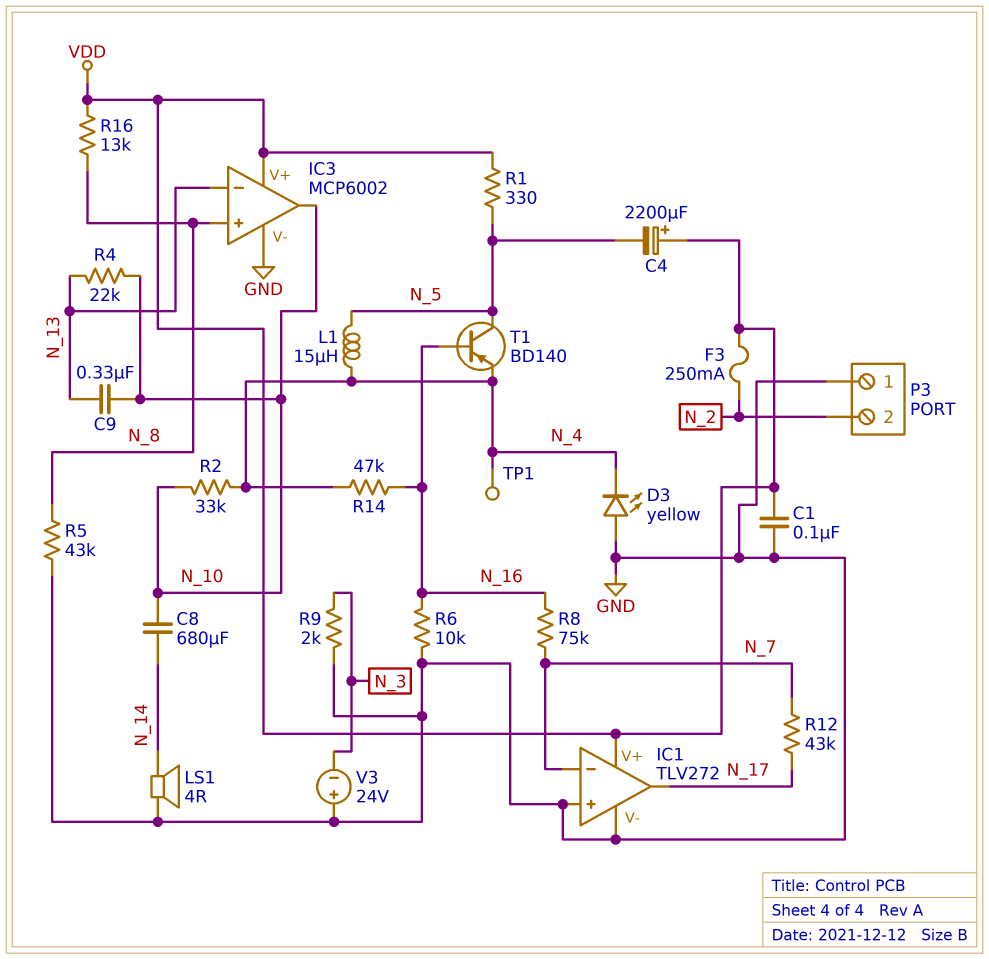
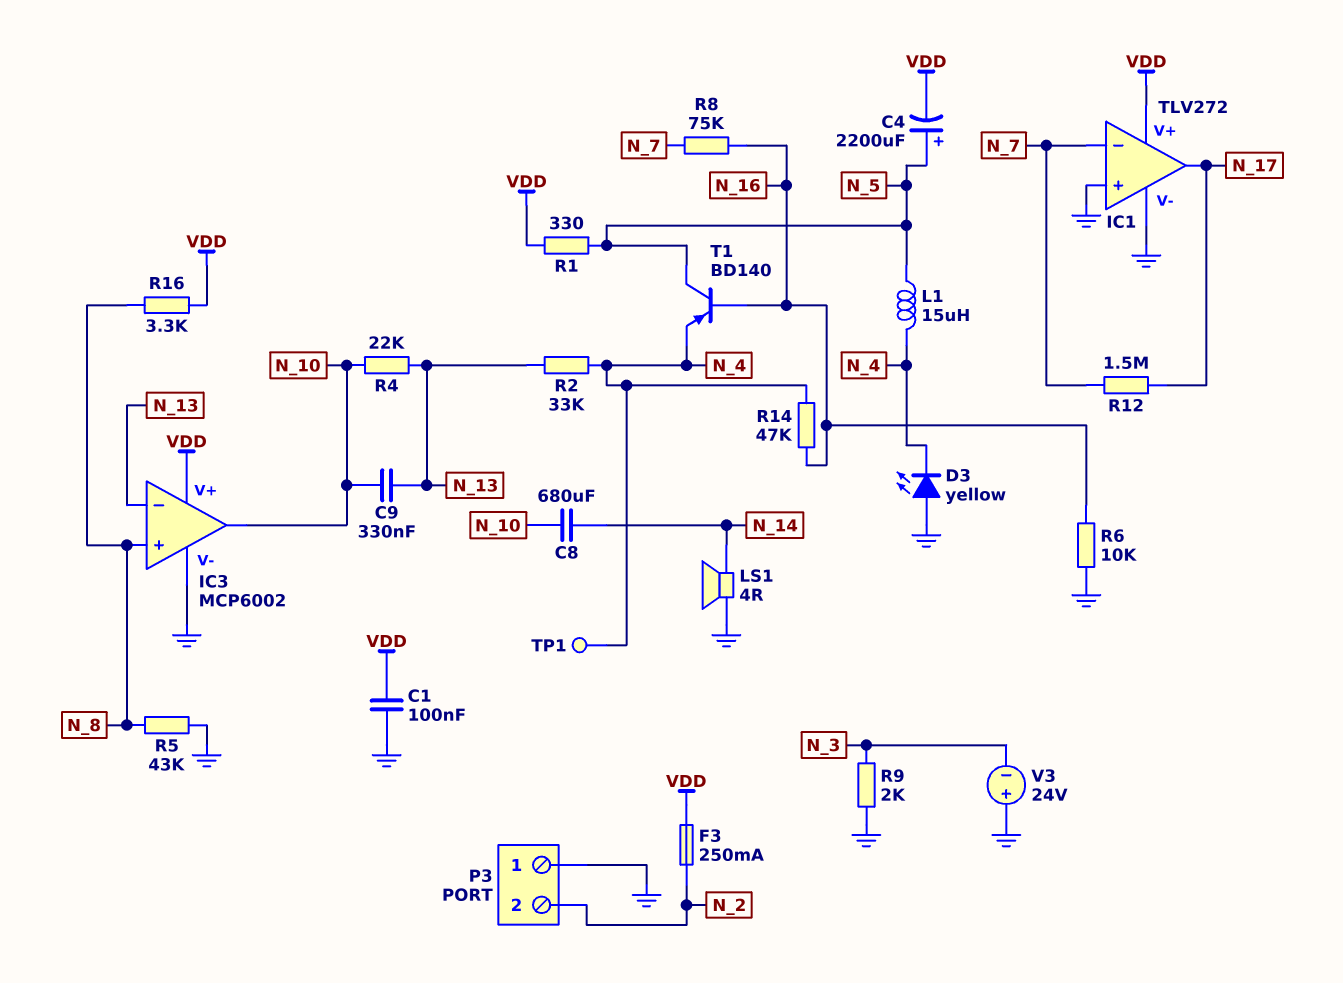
C4: 2200uF (plus VDD, minus N_5) -> 2200uF (plus N_5, minus VDD)
R2: 33k (N_4, N_10) -> 33k (N_4, N_13)
R12: 43k (N_7, N_17) -> 1.5M (N_7, N_17)
R16: 13k (N_8, VDD) -> 3.3k (N_8, VDD)

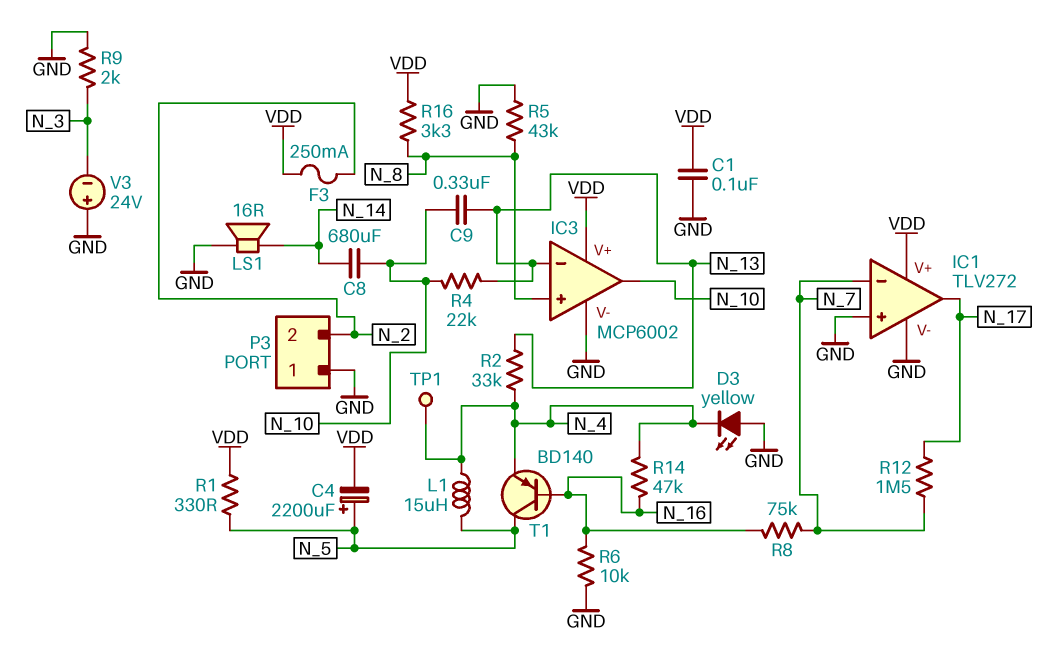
LS1: speaker 4R (GND, N_14) -> speaker 16R (GND, N_14)

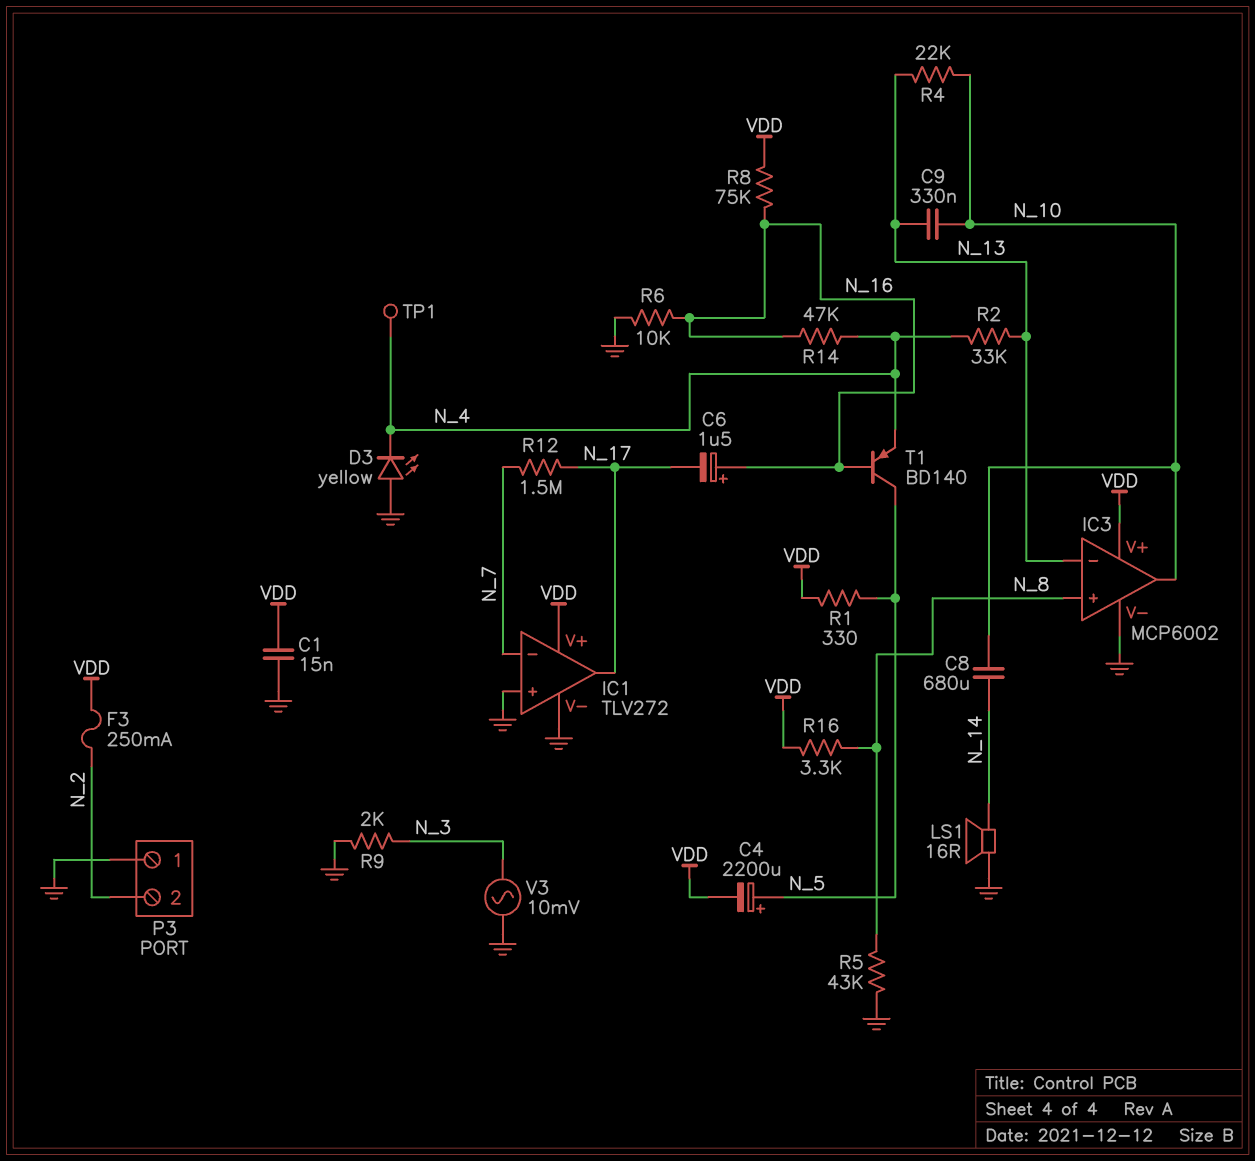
C1: 100nF (GND, VDD) -> 15nF (GND, VDD)
C6: none -> 1.5uF (plus N_16, minus N_17)
L1: 15uH (N_4, N_5) -> none
R8: 75k (N_7, N_16) -> 75k (N_16, VDD)
V3: 24V (plus GND, minus N_3) -> AC 10mV (GND, N_3)

